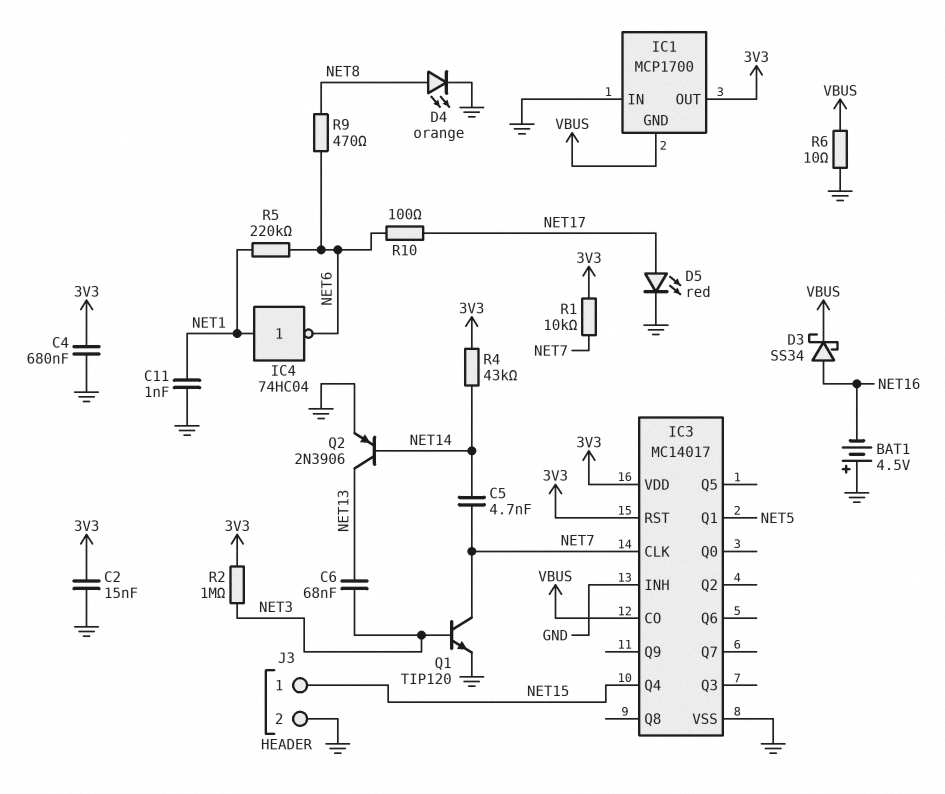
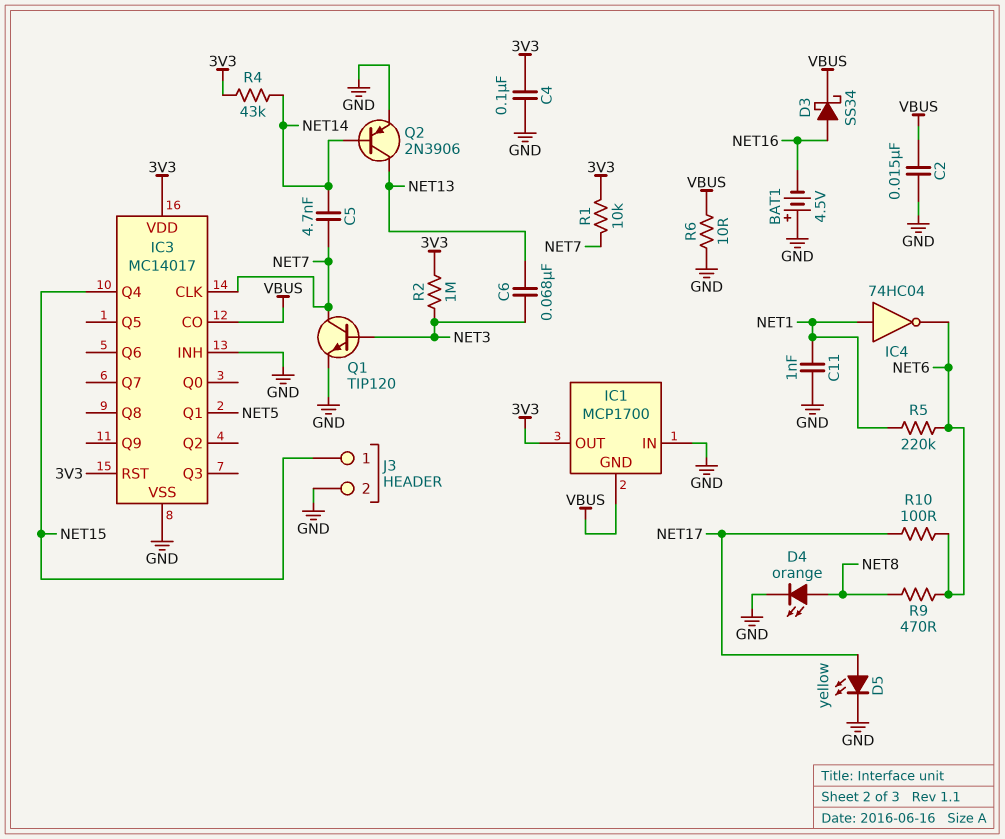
C2: 15nF (3V3, GND) -> 15nF (GND, VBUS)
C4: 680nF (3V3, GND) -> 100nF (3V3, GND)
D5: LED red (A NET17, K GND) -> LED yellow (A NET17, K GND)

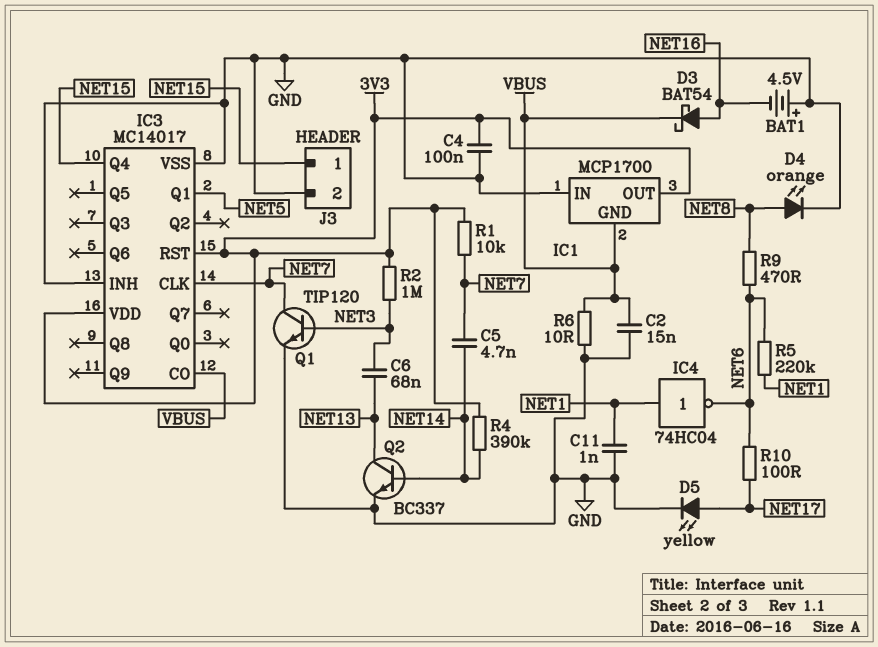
D3: schottky SS34 (A NET16, K VBUS) -> schottky BAT54 (A NET16, K VBUS)
Q2: PNP 2N3906 (B NET14, C NET13, E GND) -> NPN BC337 (B NET14, C NET13, E GND)
R4: 43k (3V3, NET14) -> 390k (3V3, NET14)

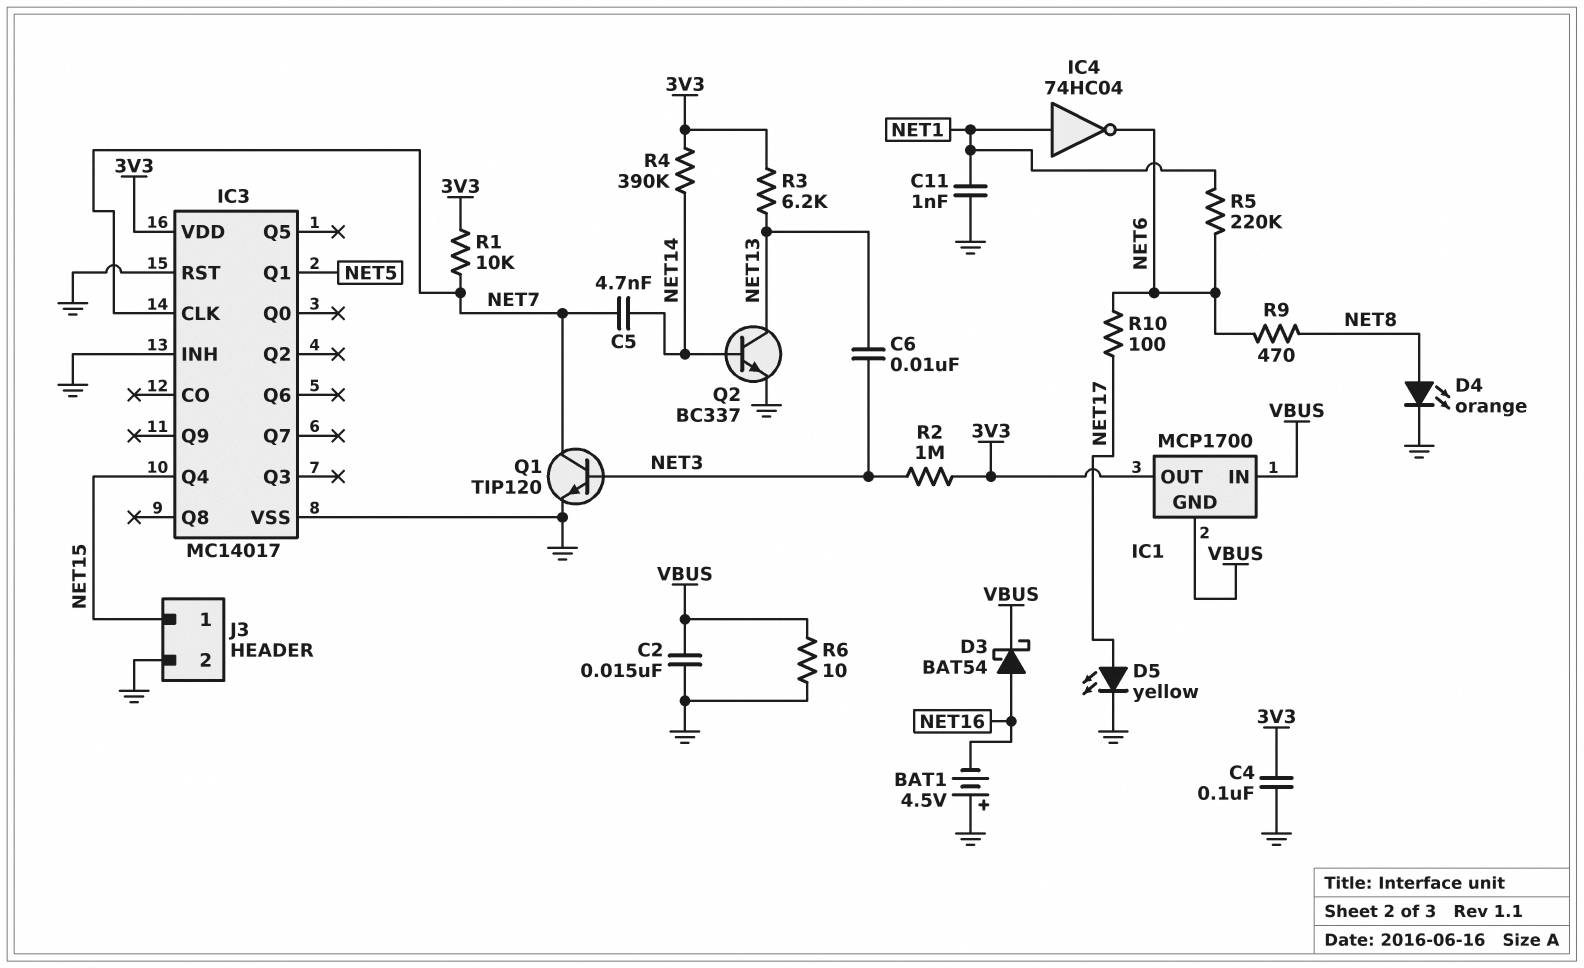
C6: 68nF (NET3, NET13) -> 10nF (NET3, NET13)
IC1 pin IN: GND -> VBUS
IC3 pin CO: VBUS -> none
IC3 pin RST: 3V3 -> GND
R3: none -> 6.2k (3V3, NET13)

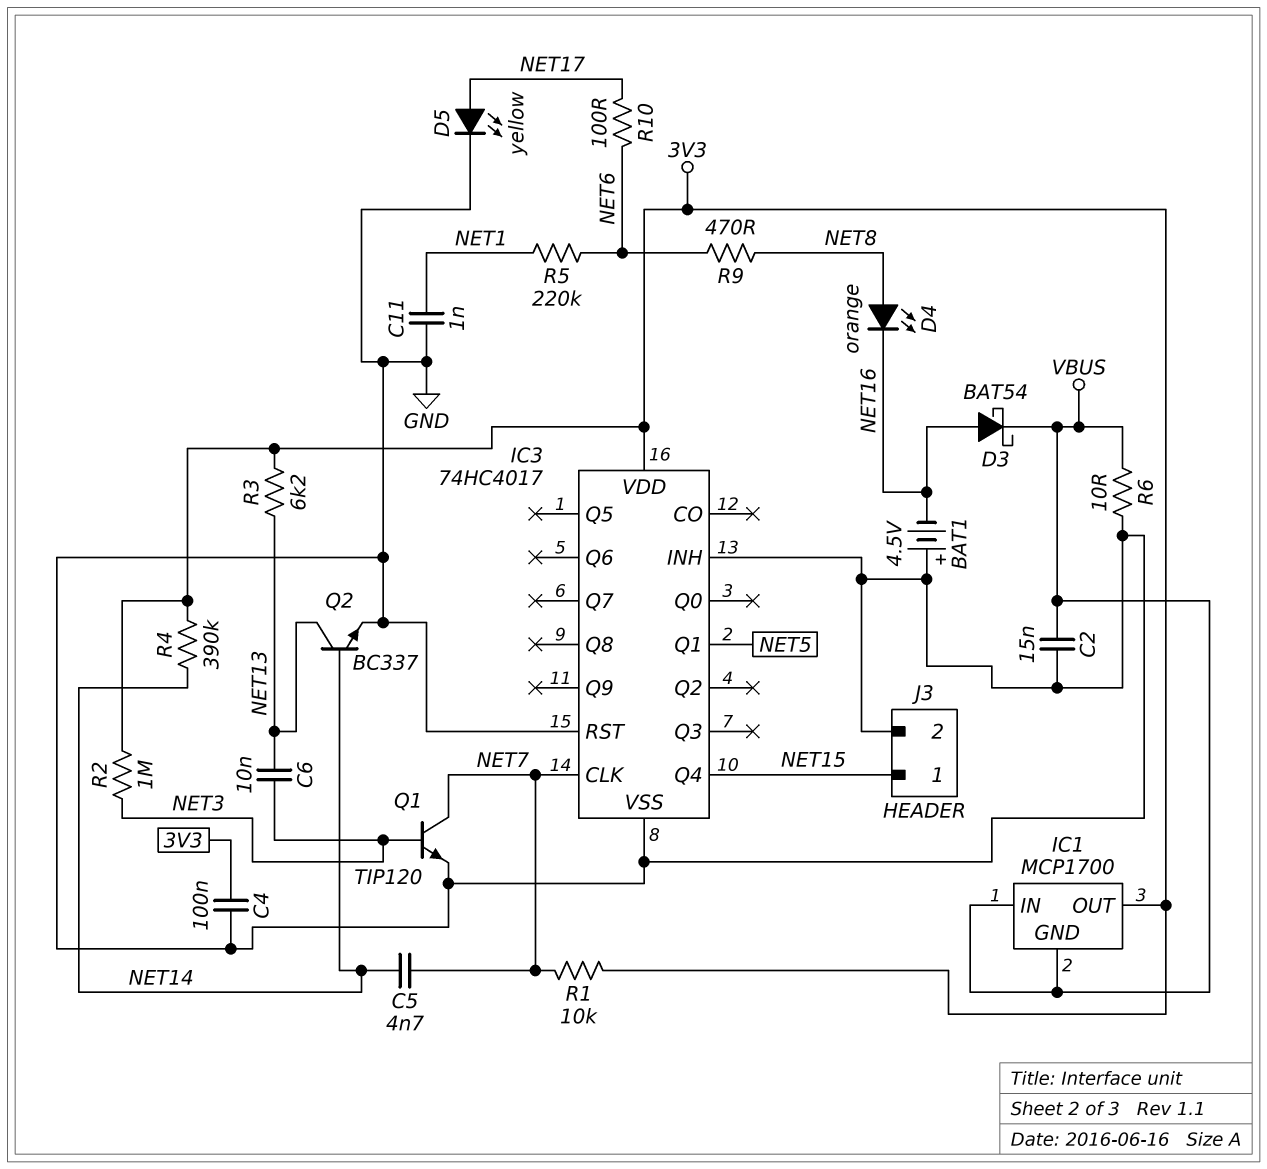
D4: LED orange (A NET8, K GND) -> LED orange (A NET8, K NET16)
IC3: MC14017 -> 74HC4017
IC4: NOT 74HC04 (in NET1, out NET6) -> none

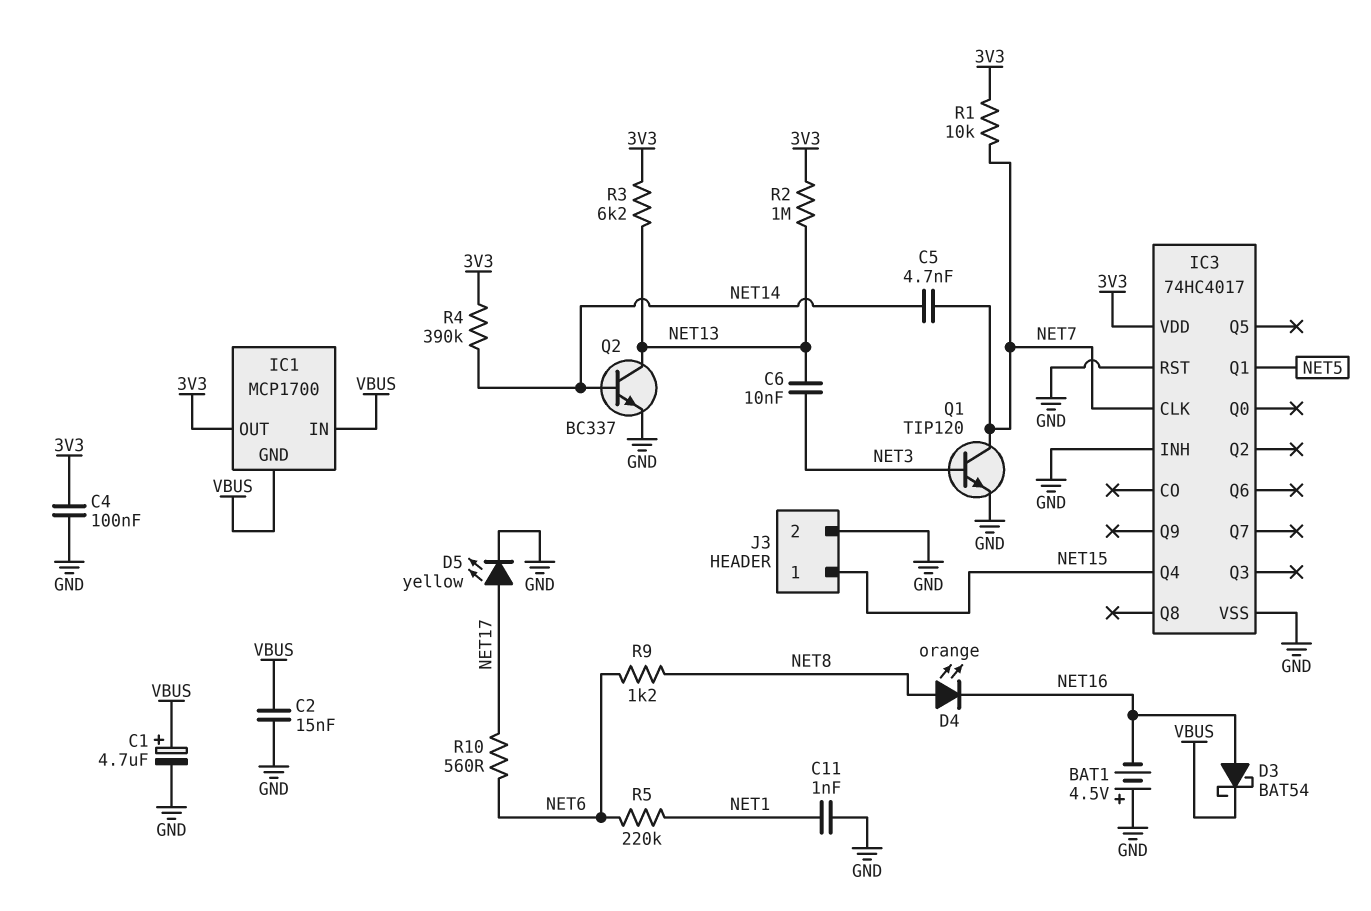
C1: none -> 4.7uF (plus VBUS, minus GND)
R2: 1M (3V3, NET3) -> 1M (3V3, NET13)
R6: 10 (GND, VBUS) -> none
R9: 470 (NET6, NET8) -> 1.2k (NET6, NET8)
R10: 100 (NET6, NET17) -> 560 (NET6, NET17)

